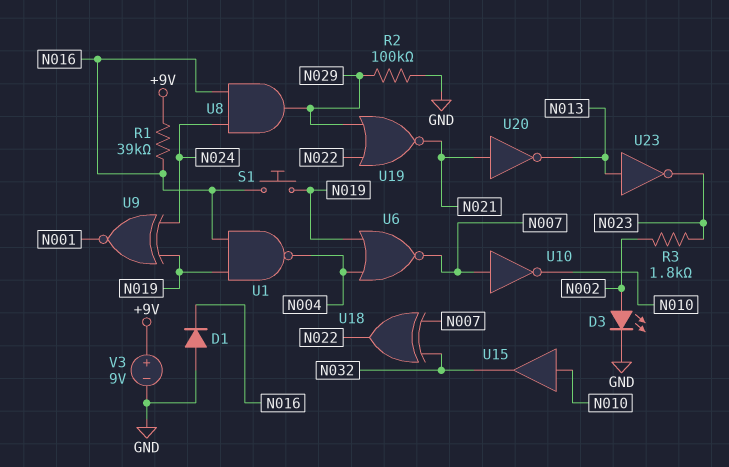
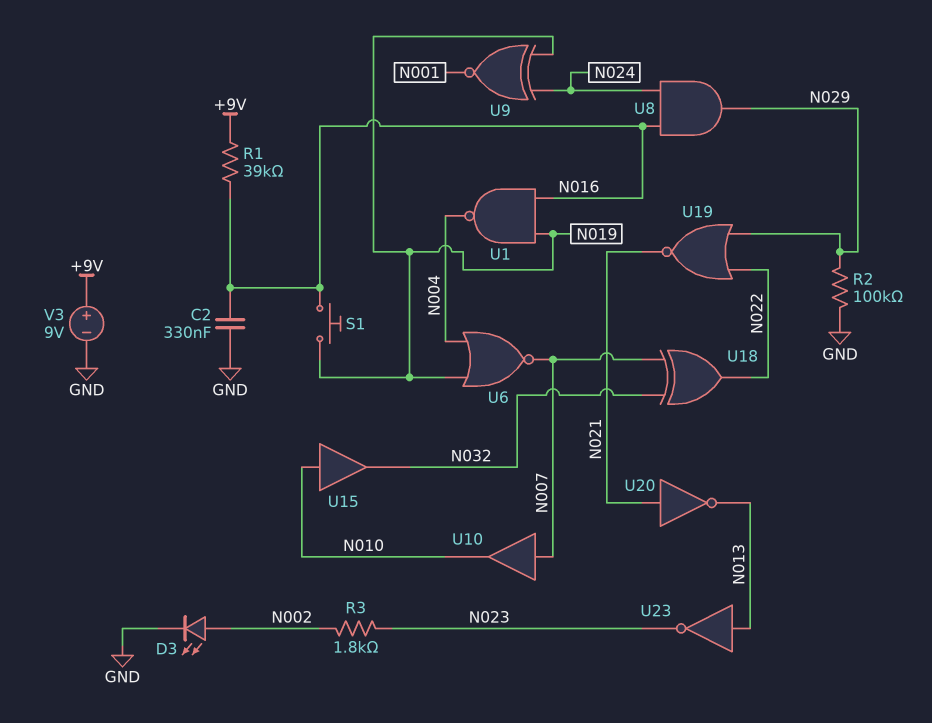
C2: none -> 330nF (GND, N016)
D1: diode (A GND, K N016) -> none
U10: NOT (in N007, out N010) -> buffer (in N007, out N010)

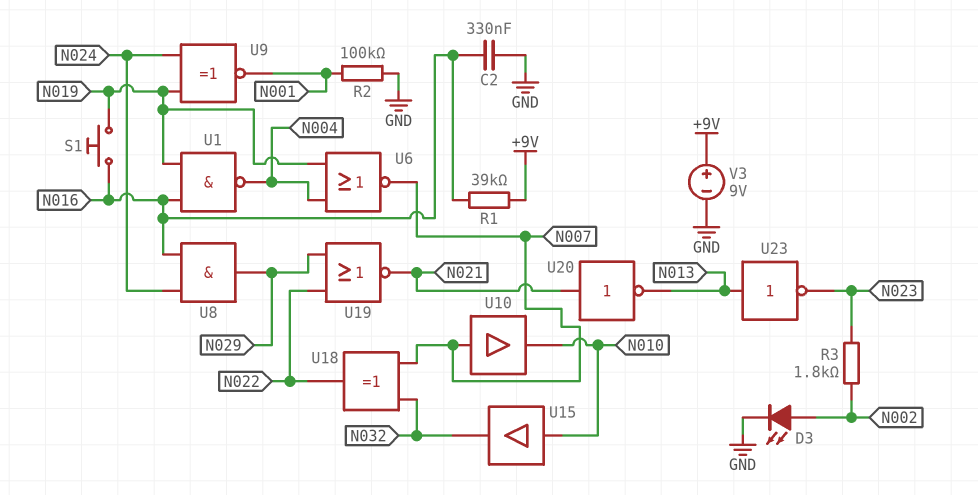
R2: 100k (GND, N029) -> 100k (GND, N001)

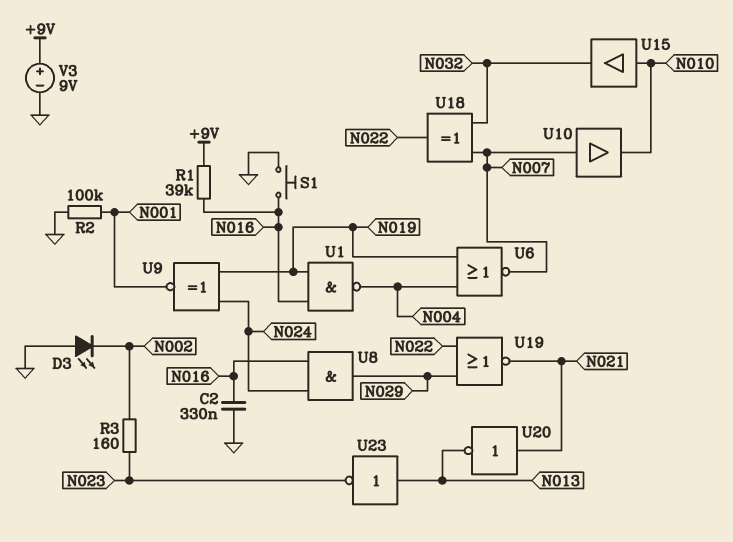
D3: LED (A N002, K GND) -> LED (A GND, K N002)
R3: 1.8k (N002, N023) -> 160 (N002, N023)
S1: button (N016, N019) -> button (GND, N016)

